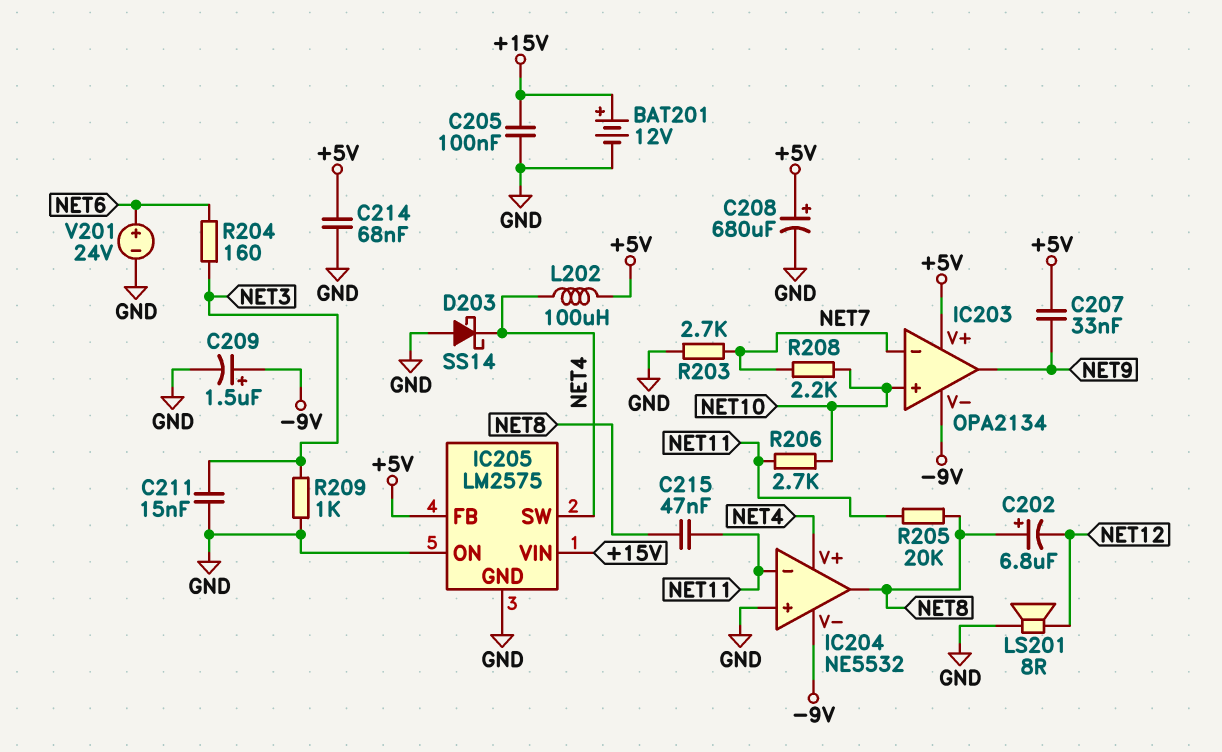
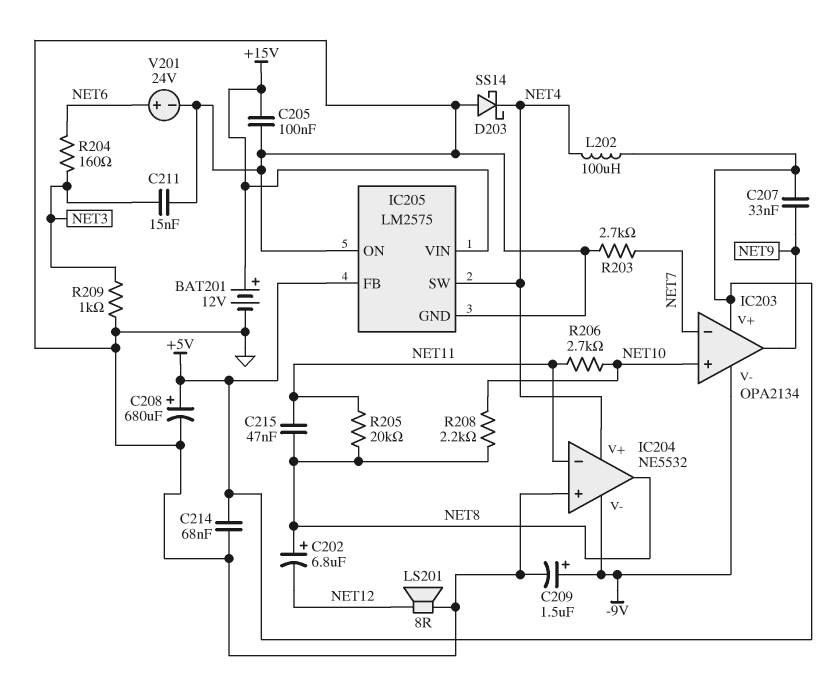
R208: 2.2k (NET7, NET10) -> 2.2k (NET8, NET10)

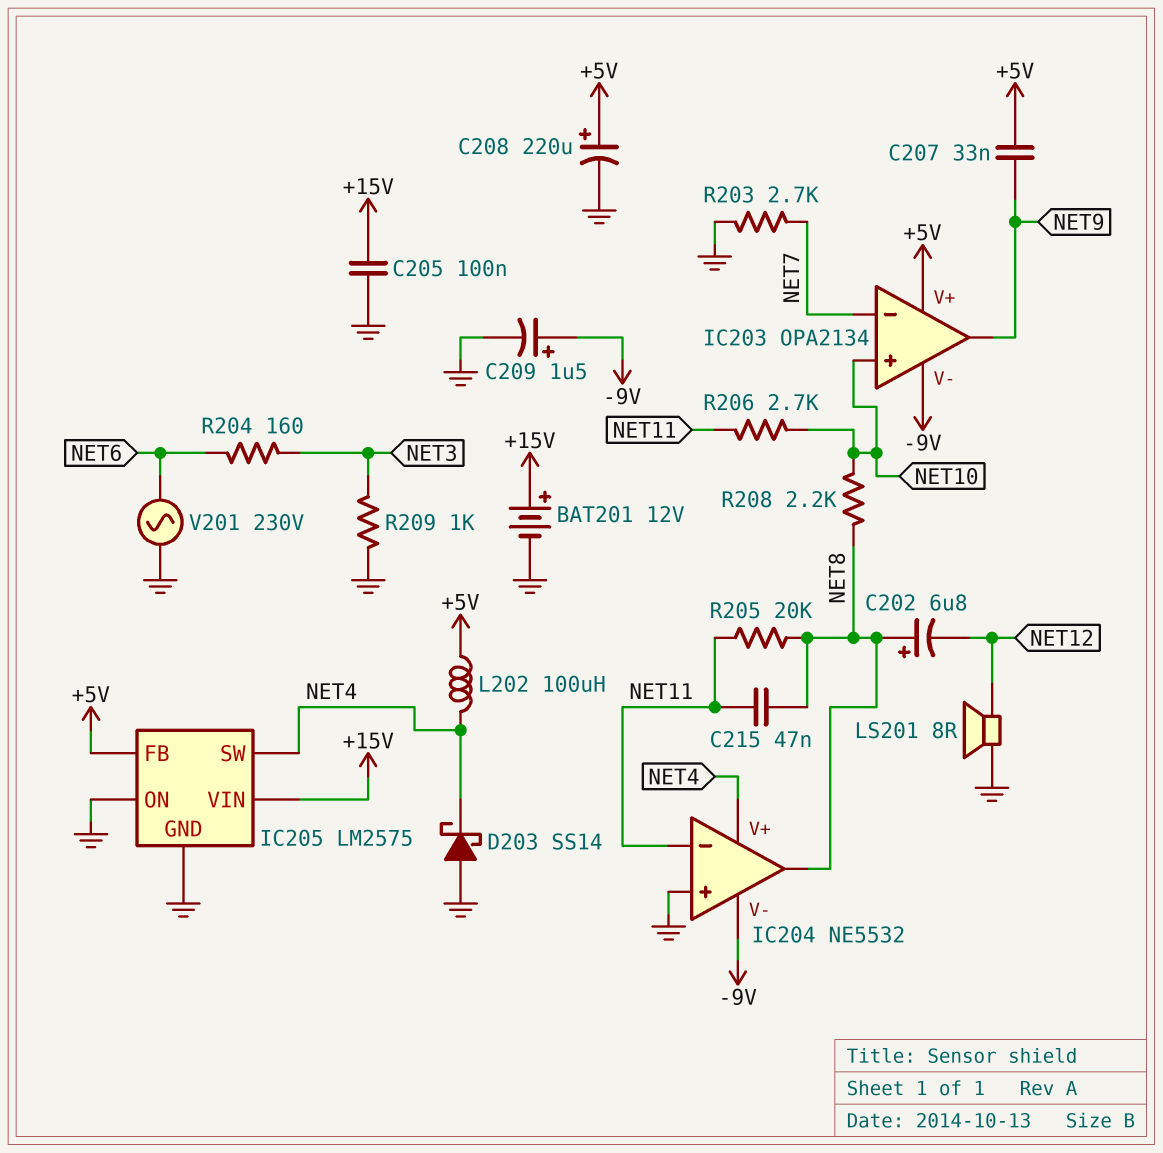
C208: 680uF (plus +5V, minus GND) -> 220uF (plus +5V, minus GND)
C211: 15nF (GND, NET3) -> none
C214: 68nF (+5V, GND) -> none
V201: 24V (plus NET6, minus GND) -> AC 230V (GND, NET6)

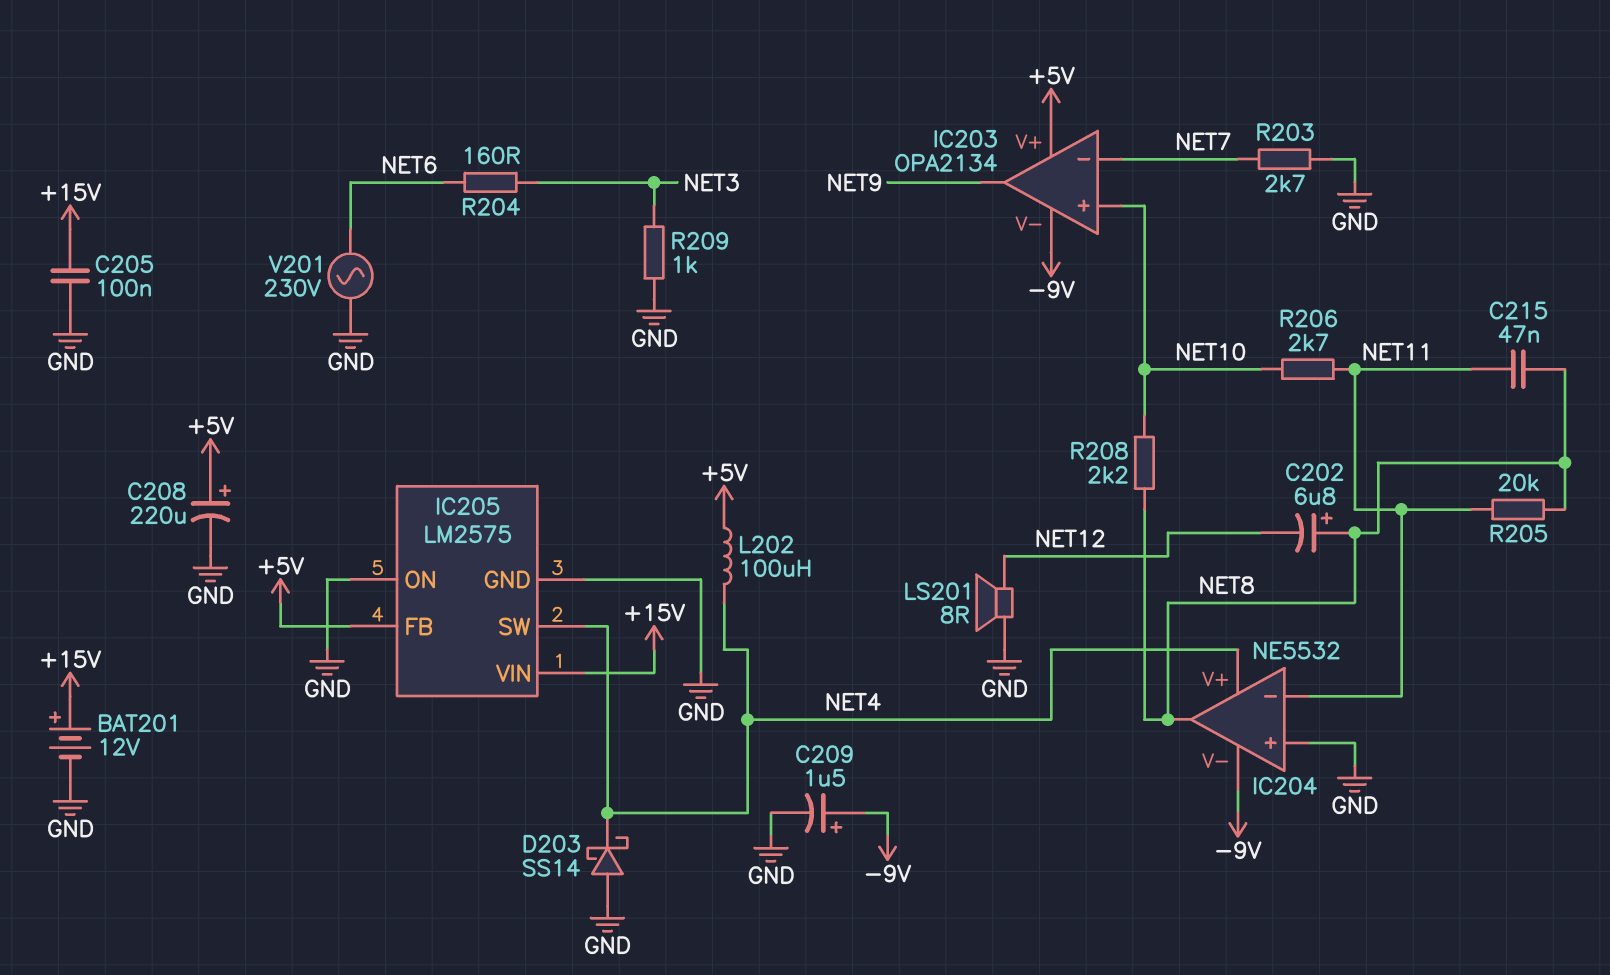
C207: 33nF (+5V, NET9) -> none

